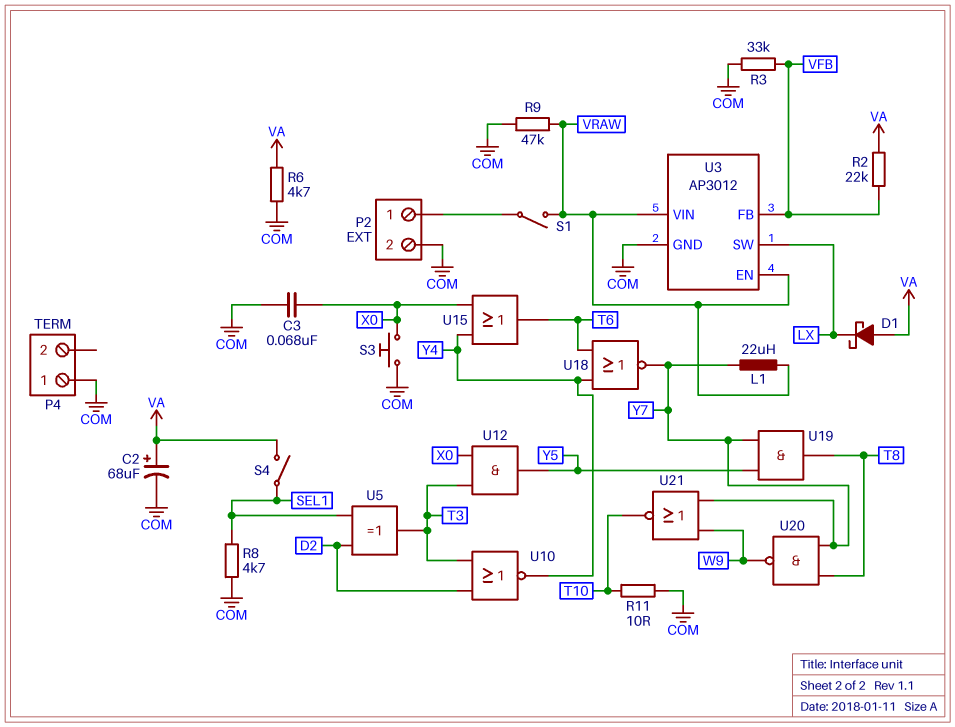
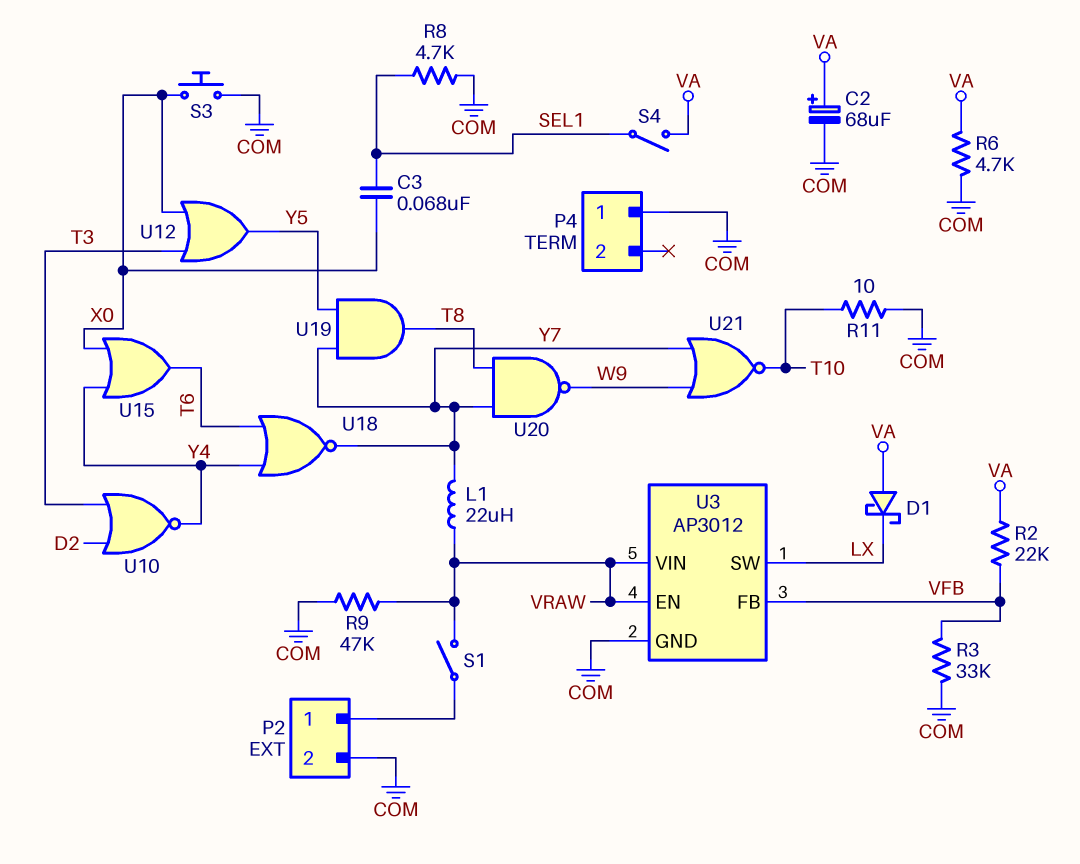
C3: 68nF (COM, X0) -> 68nF (SEL1, X0)
U5: XOR (in D2, in SEL1, out T3) -> none
U12: AND (in T3, in X0, out Y5) -> OR (in T3, in X0, out Y5)

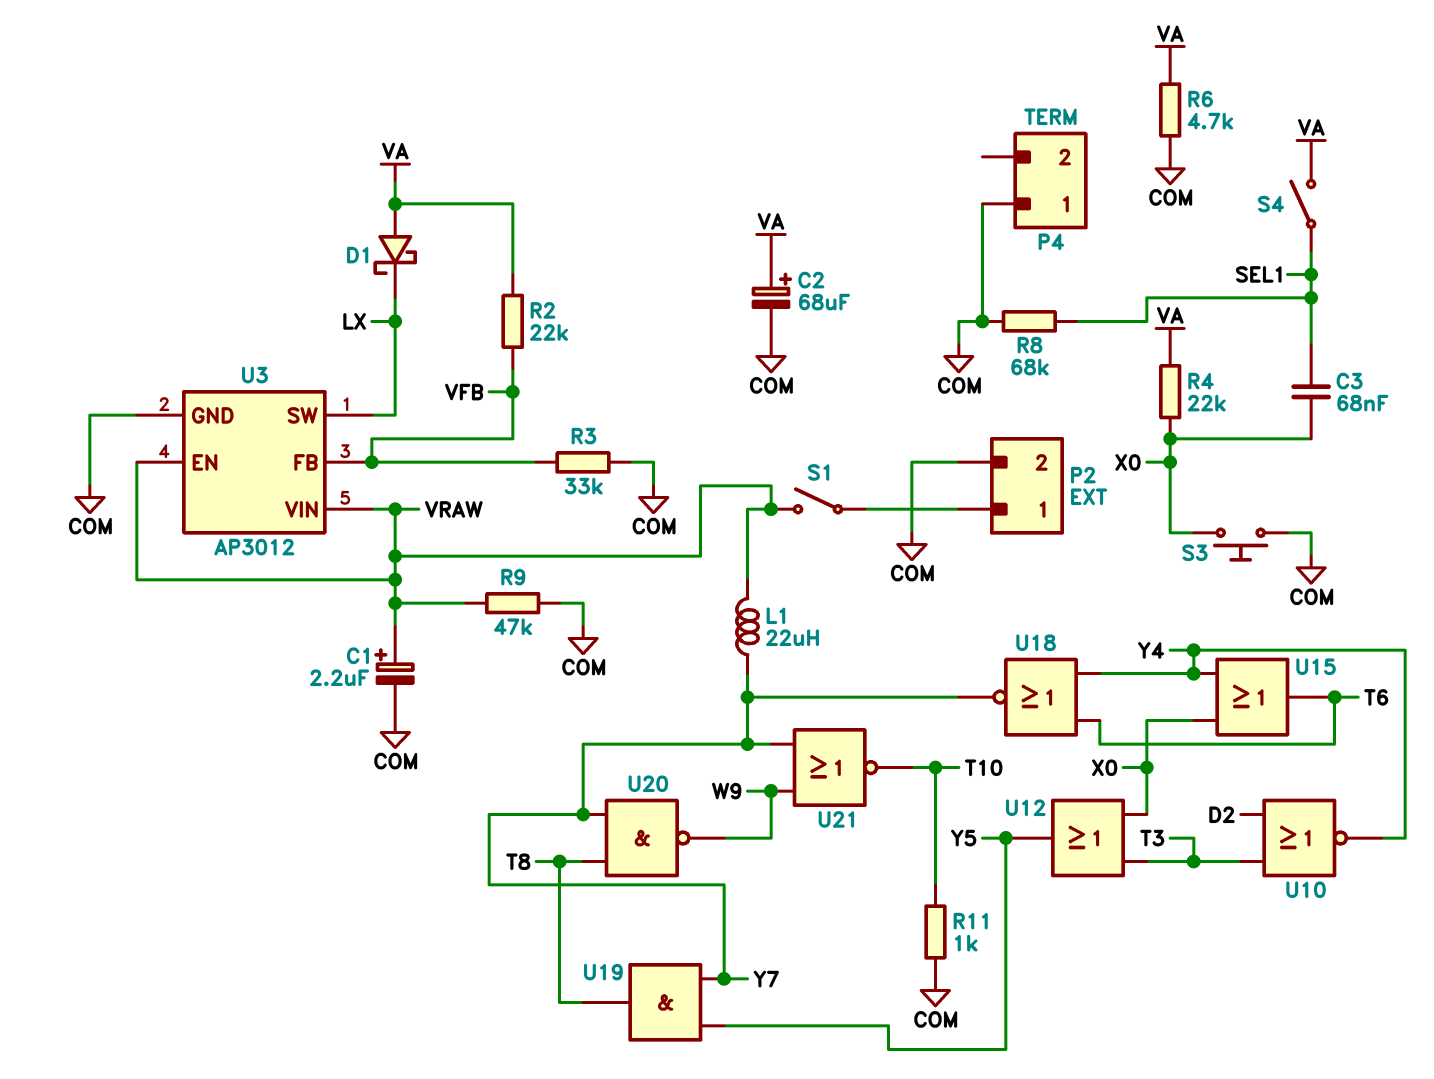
C1: none -> 2.2uF (plus VRAW, minus COM)
R4: none -> 22k (VA, X0)
R8: 4.7k (COM, SEL1) -> 68k (COM, SEL1)
R11: 10 (COM, T10) -> 1k (COM, T10)

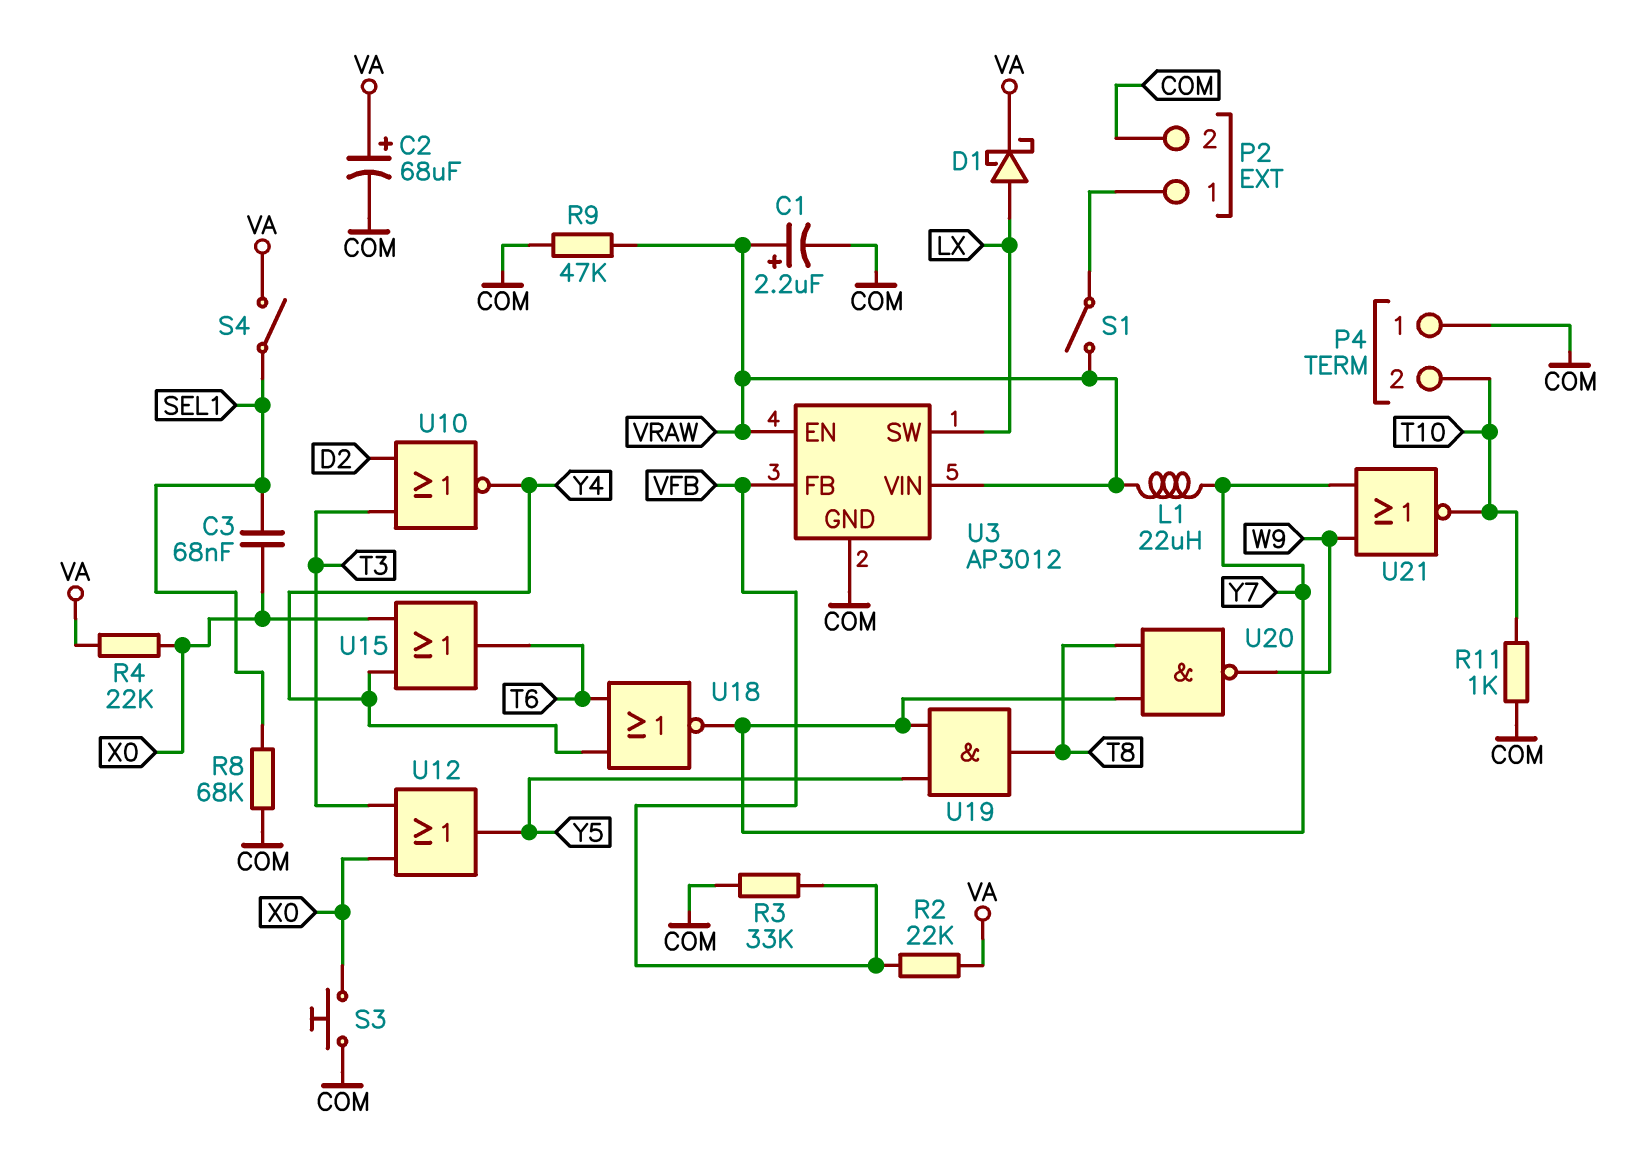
D1: schottky (A VA, K LX) -> schottky (A LX, K VA)
P4 pin 2: none -> T10
R6: 4.7k (COM, VA) -> none

